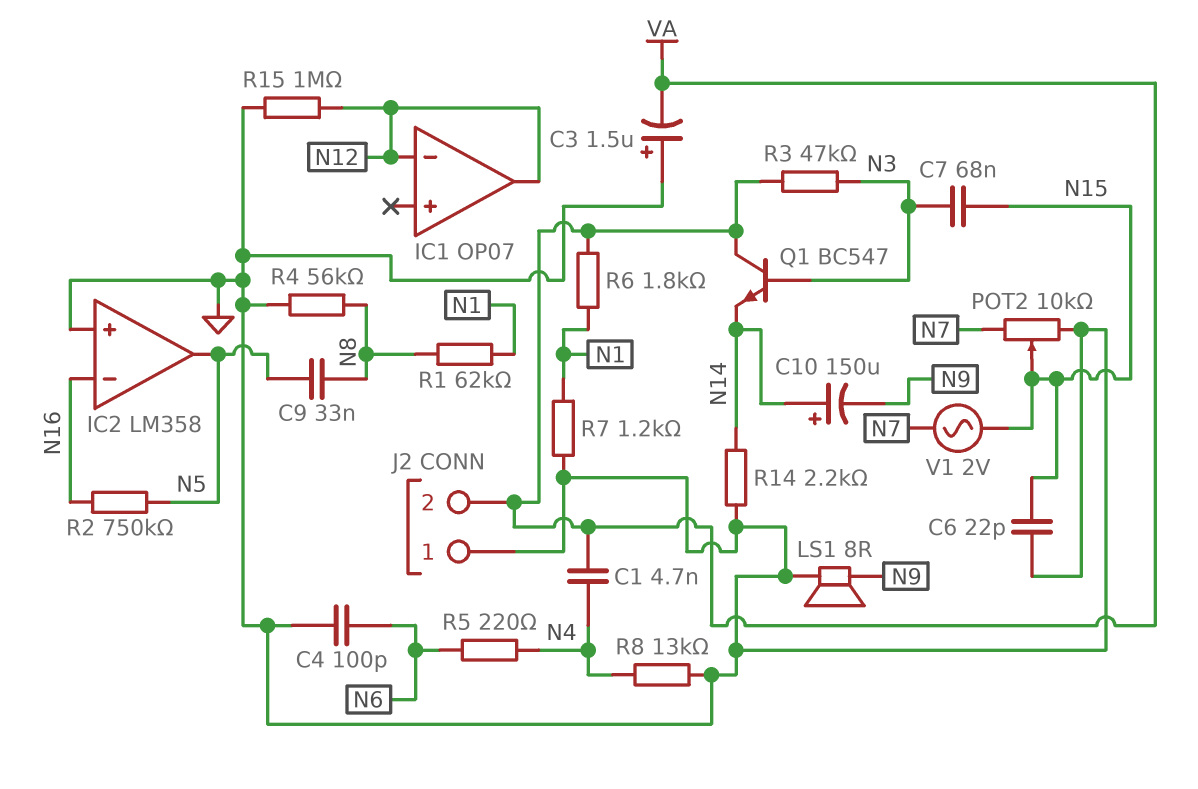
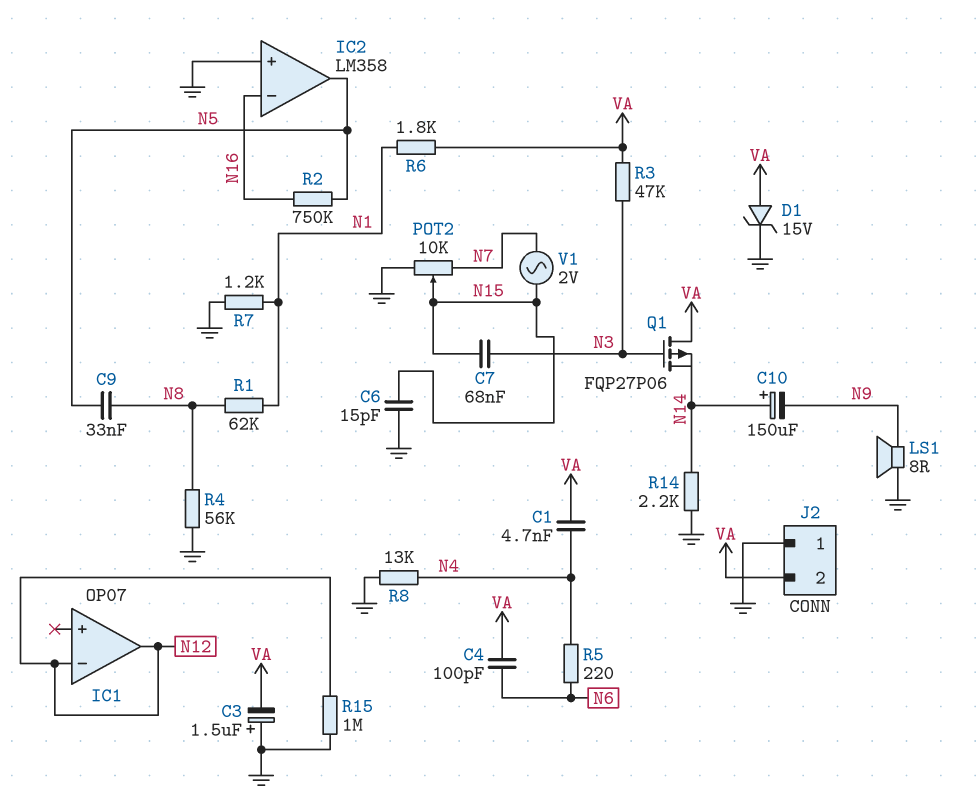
C4: 100pF (GND, N6) -> 100pF (N6, VA)
C6: 22pF (GND, N15) -> 15pF (GND, N15)
D1: none -> zener 15V (A VA, K GND)
Q1: NPN BC547 (B N3, C VA, E N14) -> PMOS FQP27P06 (G N3, D VA, S N14)

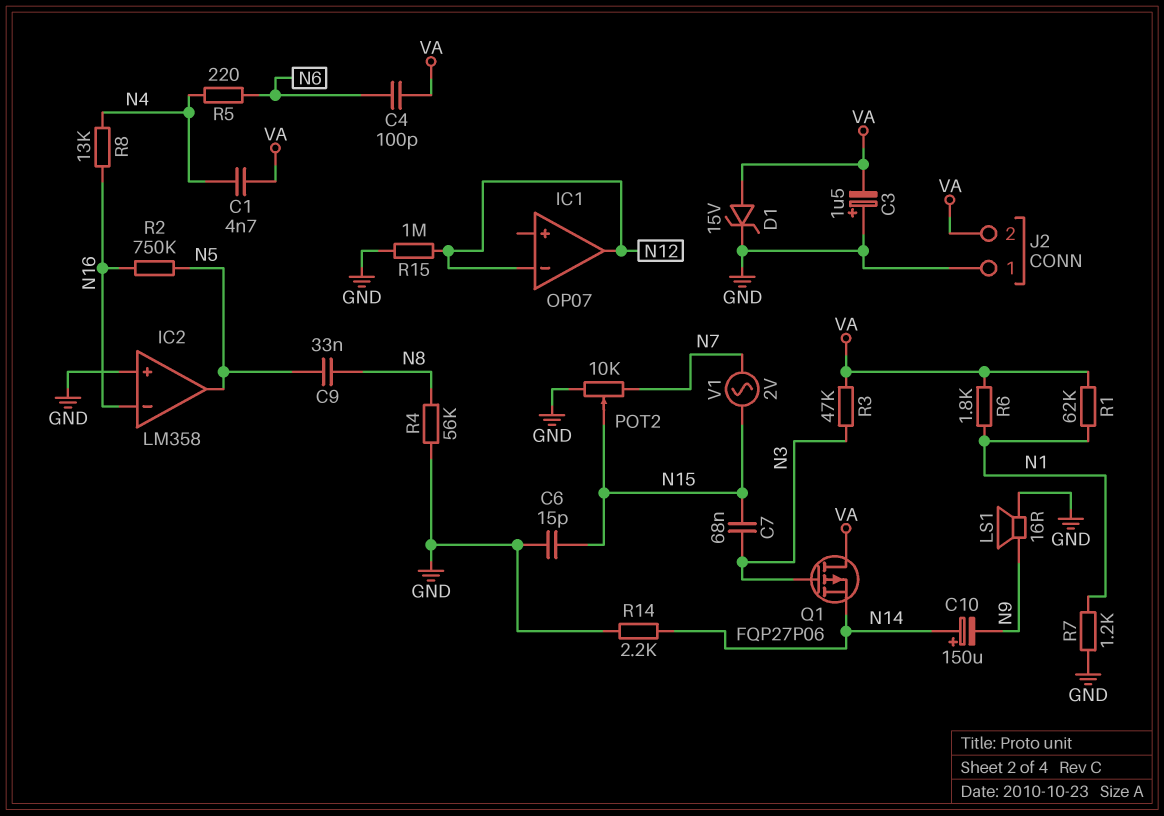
LS1: speaker 8R (GND, N9) -> speaker 16R (GND, N9)
R1: 62k (N1, N8) -> 62k (N1, VA)
R8: 13k (GND, N4) -> 13k (N4, N16)

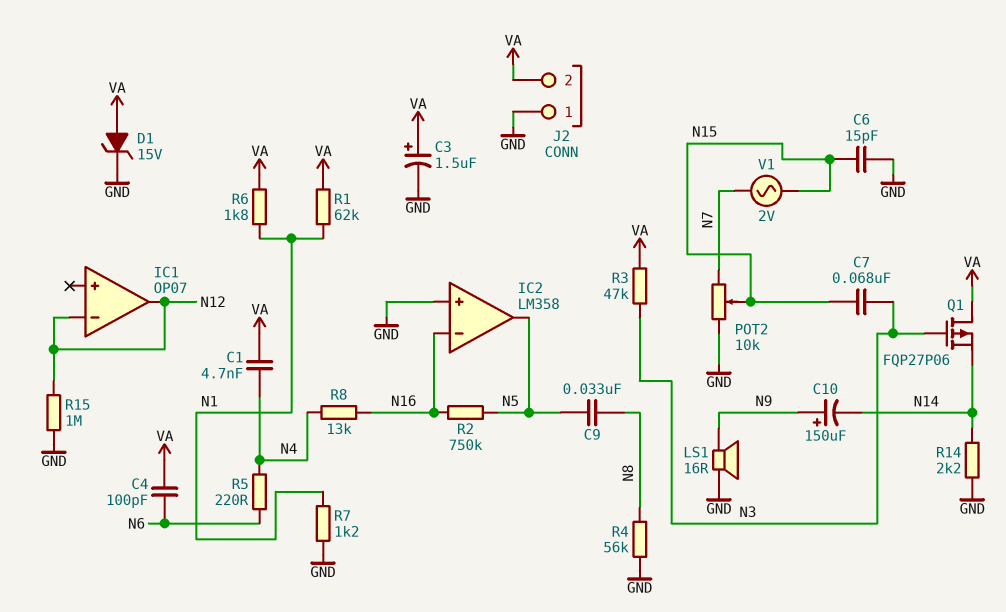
C3: 1.5uF (plus GND, minus VA) -> 1.5uF (plus VA, minus GND)
C10: 150uF (plus N14, minus N9) -> 150uF (plus N9, minus N14)

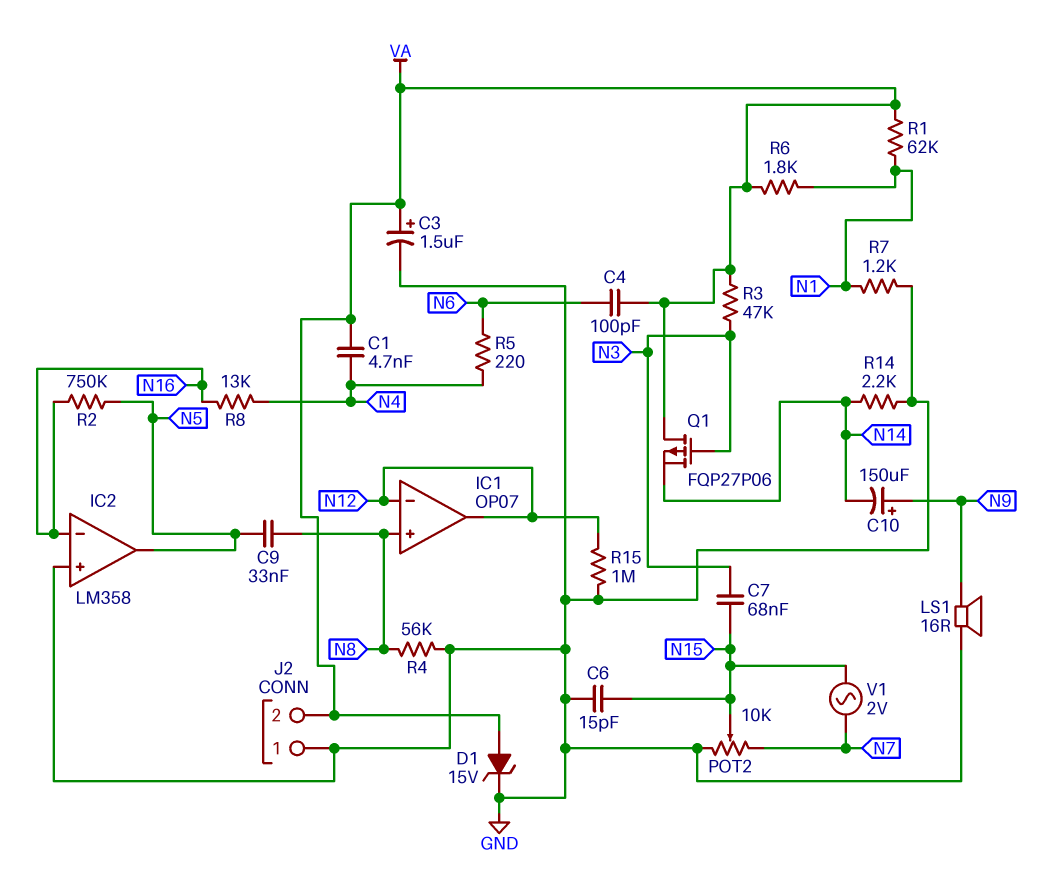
IC1 pin in+: none -> N8

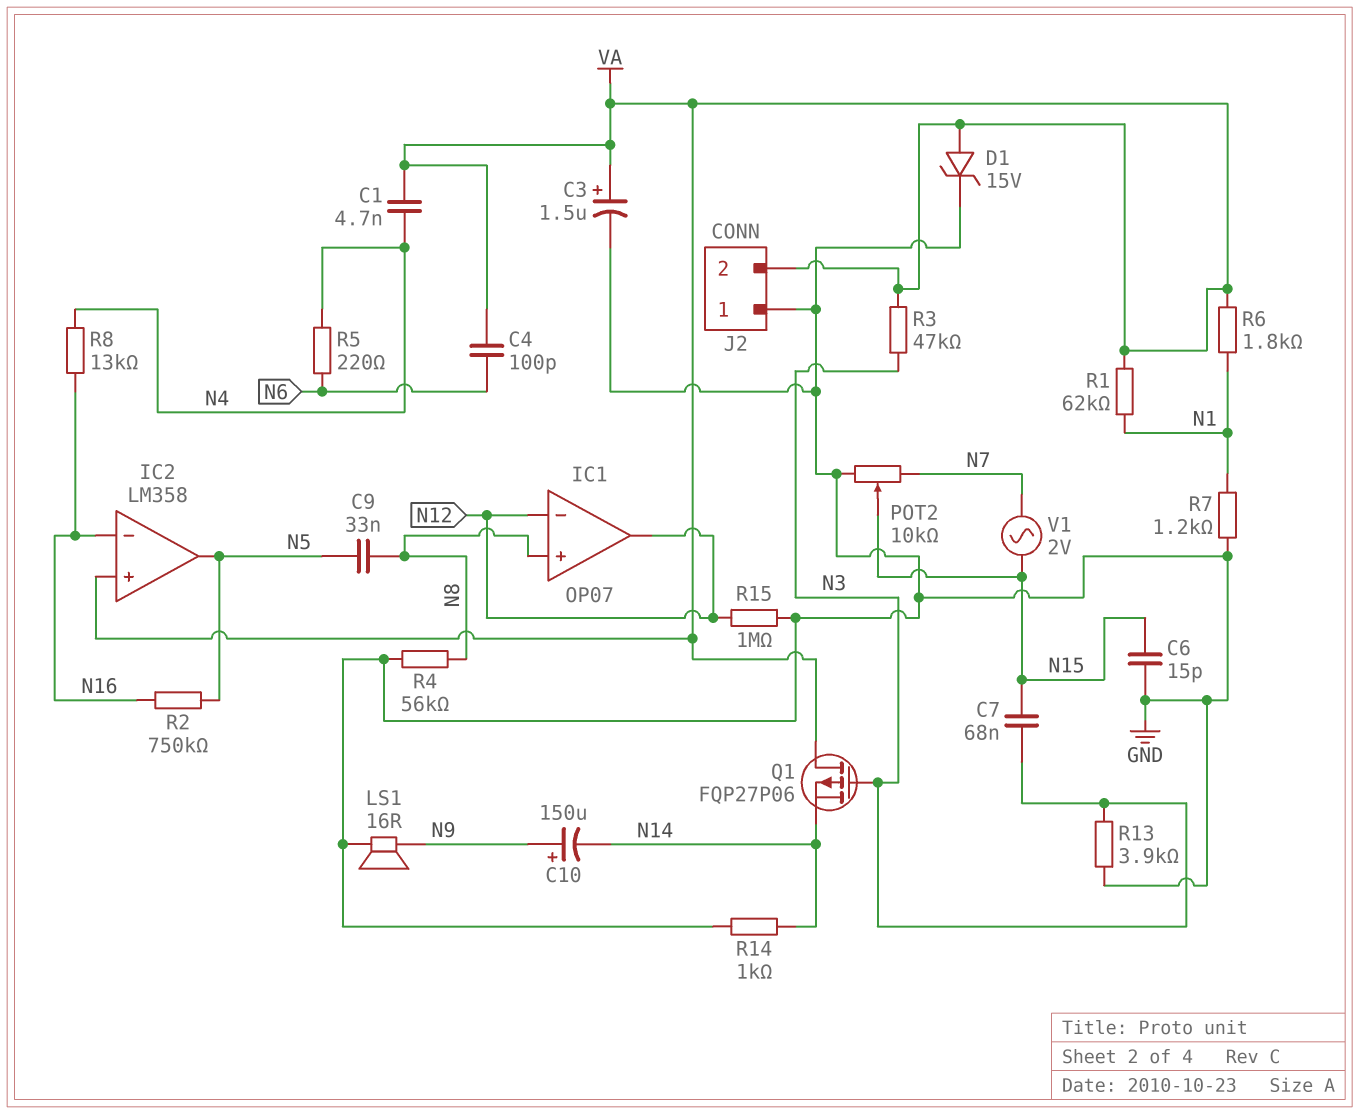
IC2 pin in+: GND -> VA
R13: none -> 3.9k (GND, N3)
R14: 2.2k (GND, N14) -> 1k (GND, N14)

